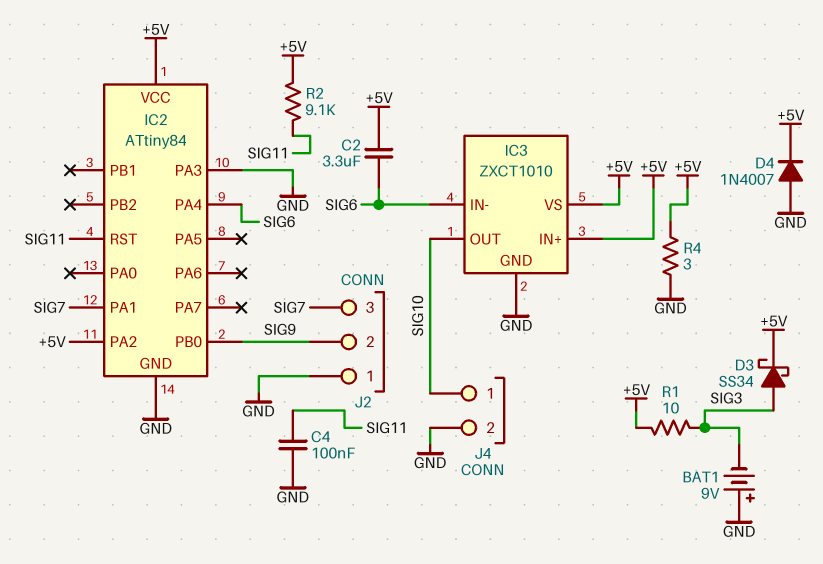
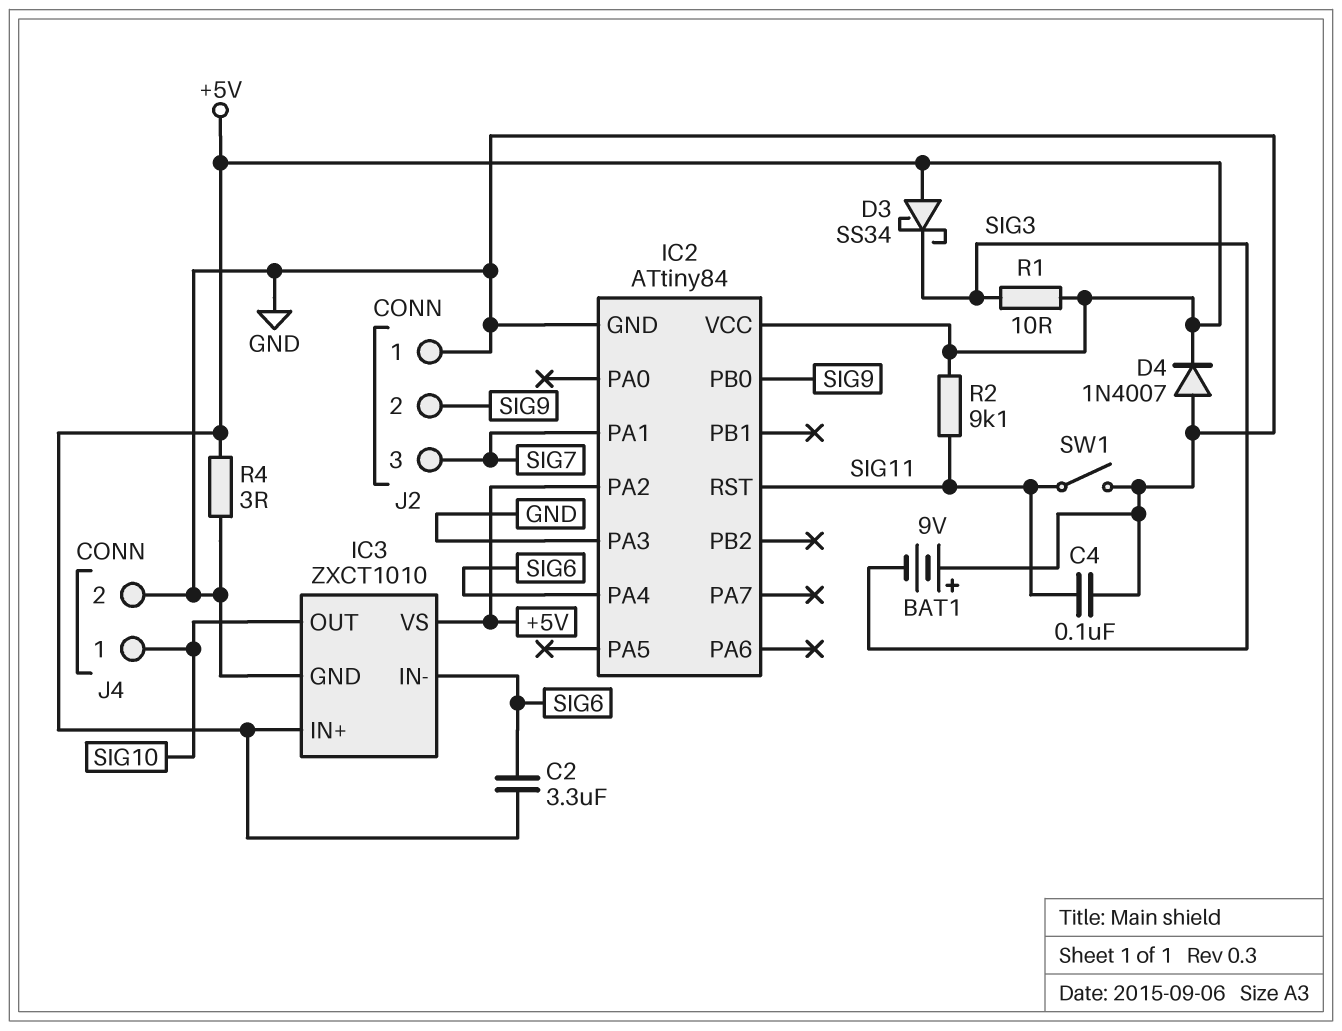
D3: schottky SS34 (A SIG3, K +5V) -> schottky SS34 (A +5V, K SIG3)
SW1: none -> switch (GND, SIG11)

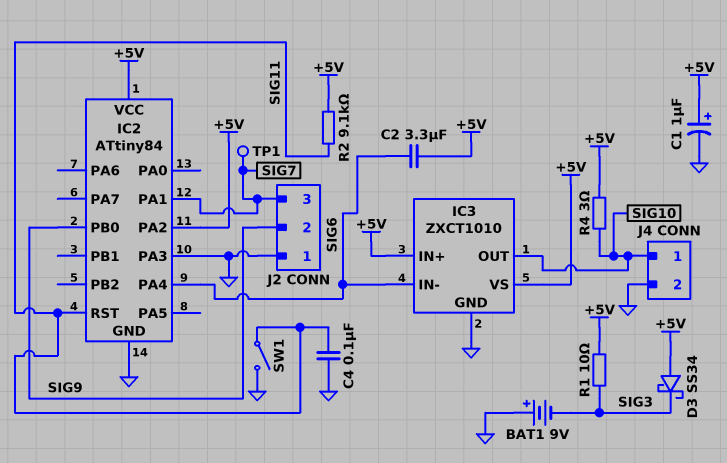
C1: none -> 1uF (plus +5V, minus GND)
D4: diode 1N4007 (A GND, K +5V) -> none
R4: 3 (+5V, GND) -> 3 (+5V, SIG10)
TP1: none -> test point (SIG7)

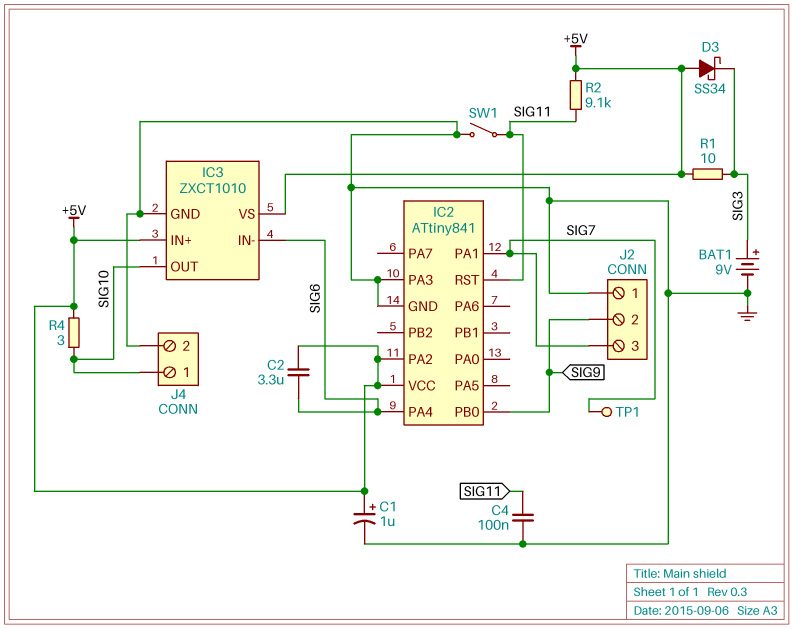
BAT1: 9V (plus GND, minus SIG3) -> 9V (plus SIG3, minus GND)
IC2: ATtiny84 -> ATtiny841

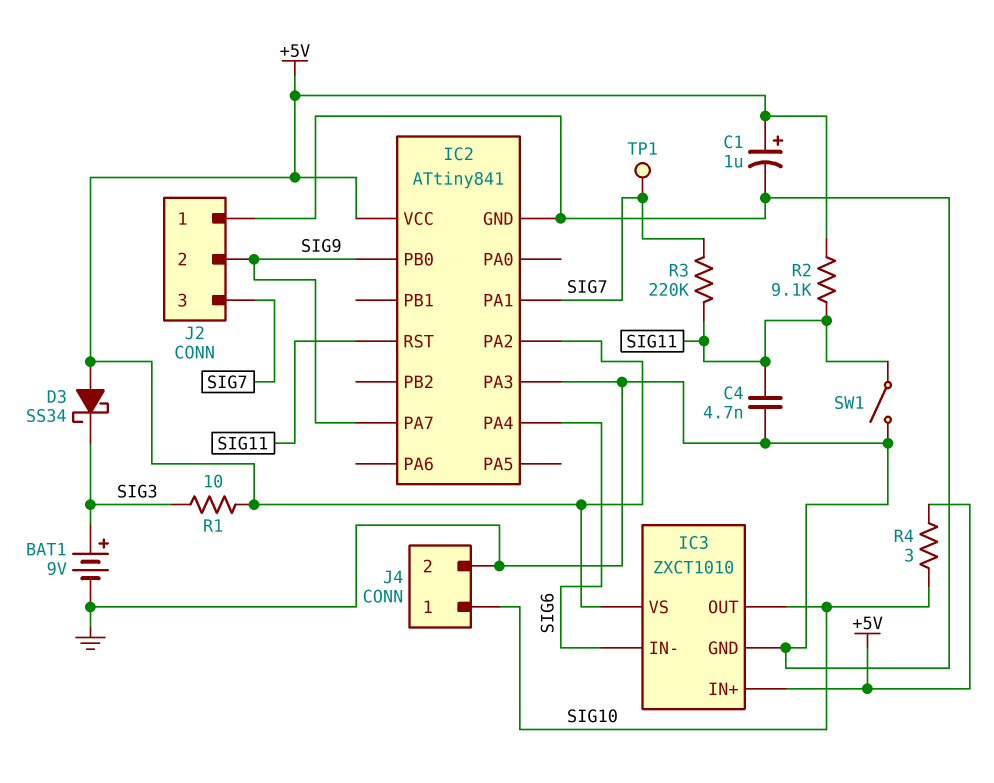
C2: 3.3uF (+5V, SIG6) -> none
C4: 100nF (GND, SIG11) -> 4.7nF (GND, SIG11)
IC2 pin PA7: none -> SIG9
R3: none -> 220k (SIG7, SIG11)

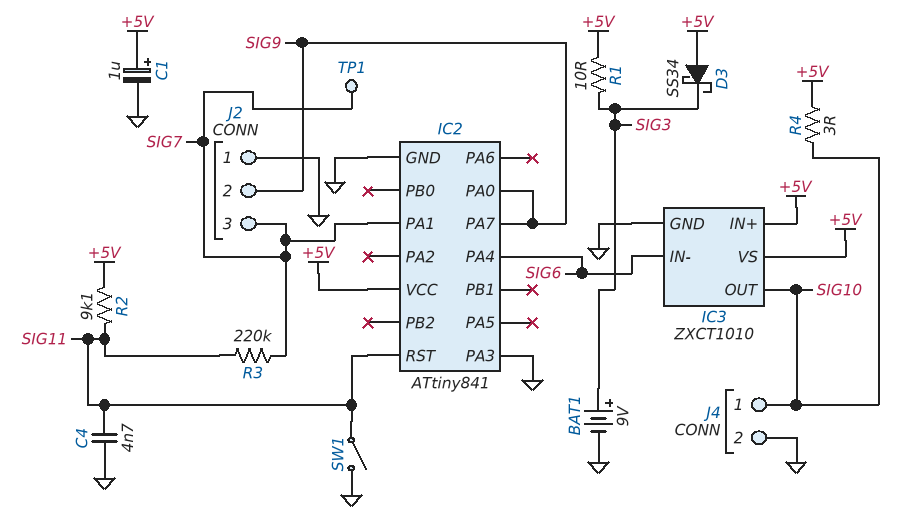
IC2 pin PA0: none -> SIG9
IC2 pin PA2: +5V -> none
IC2 pin PB0: SIG9 -> none

